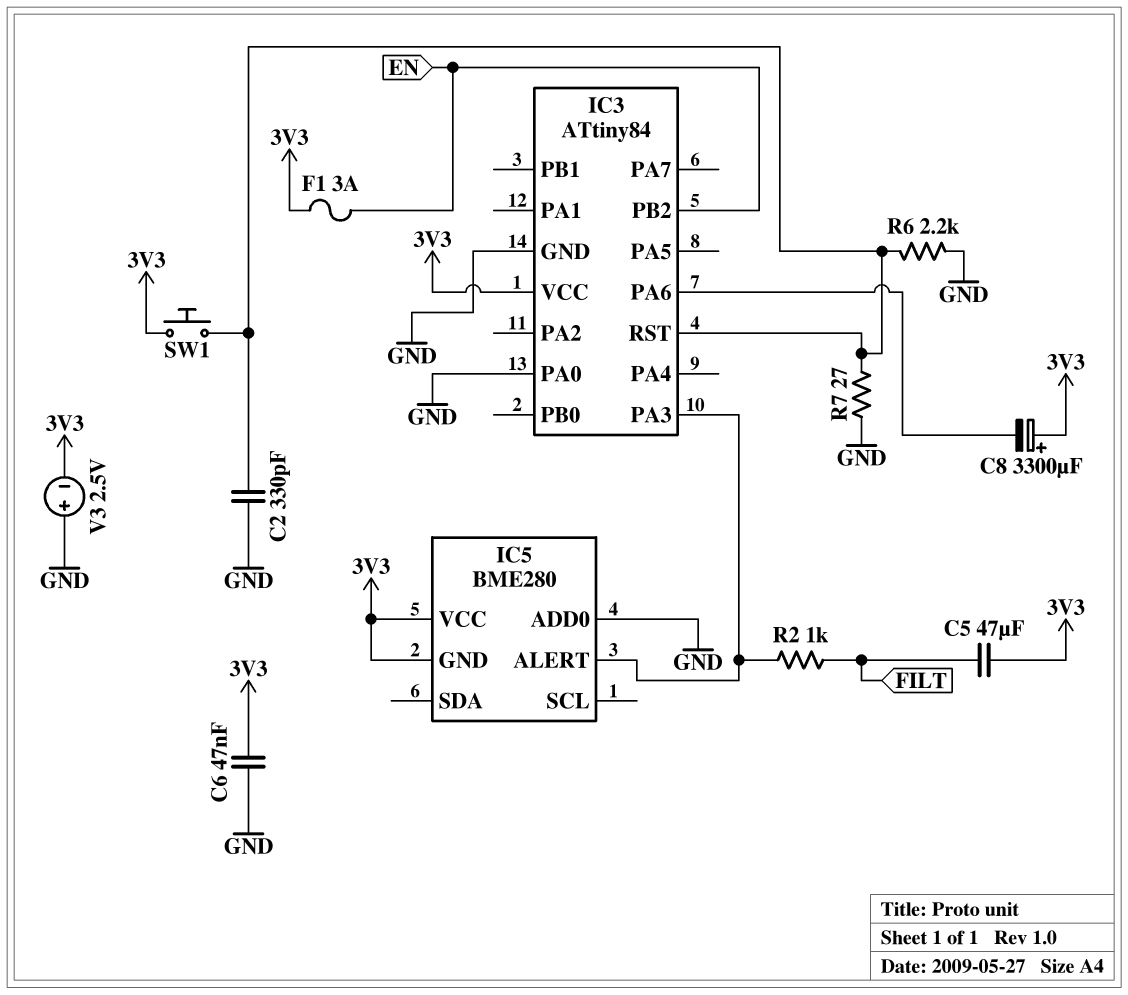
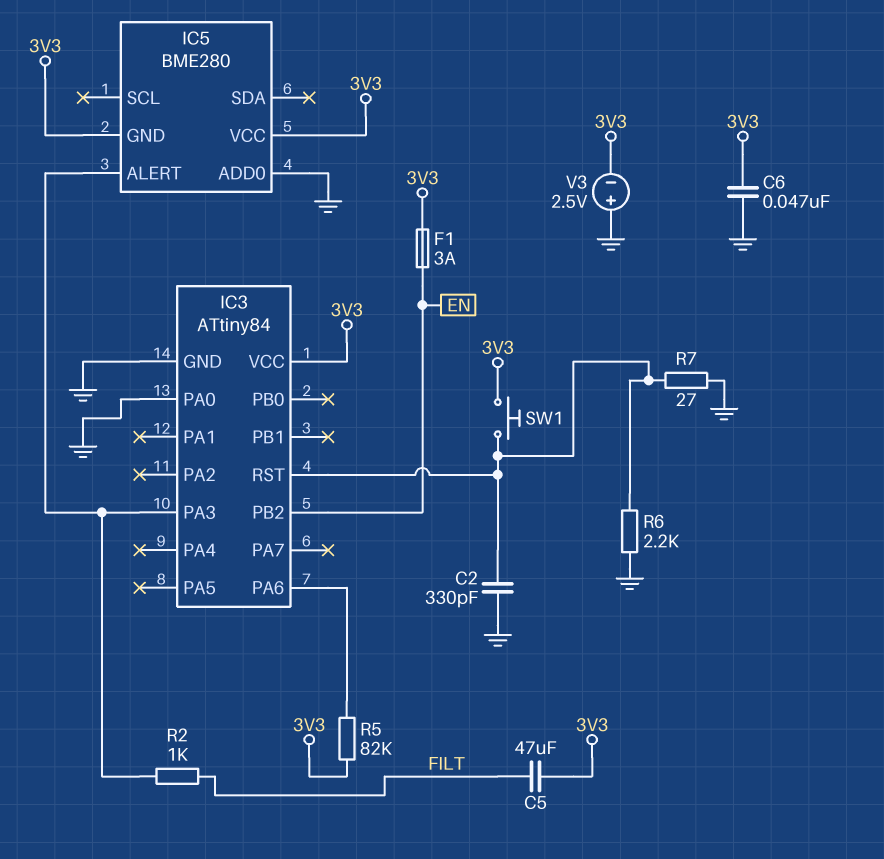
C8: 3300uF (plus 3V3, minus IC3/PA6) -> none
R5: none -> 82k (3V3, IC3/PA6)

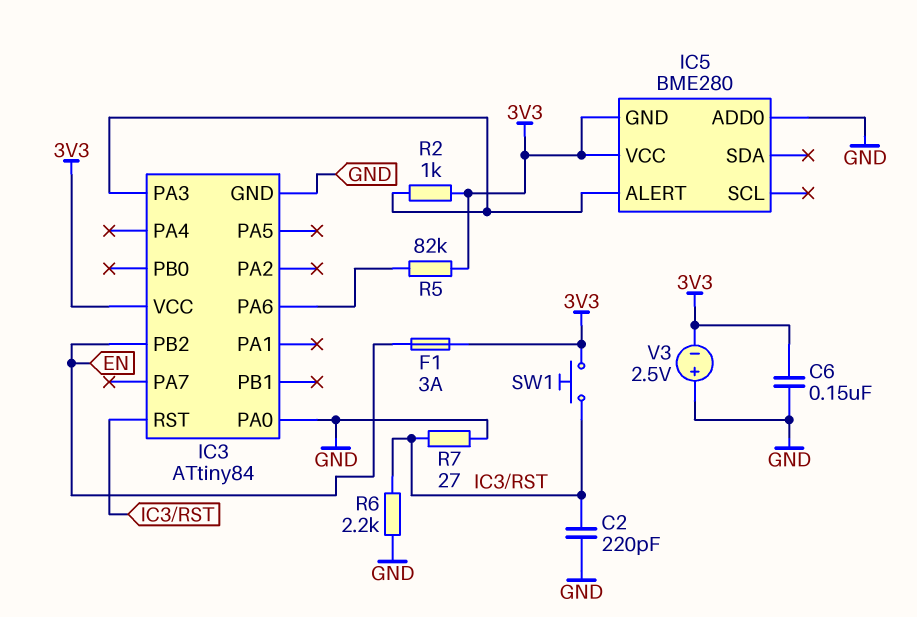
C2: 330pF (GND, IC3/RST) -> 220pF (GND, IC3/RST)
C5: 47uF (3V3, FILT) -> none
C6: 47nF (3V3, GND) -> 150nF (3V3, GND)
R2: 1k (FILT, IC3/PA3) -> 1k (3V3, IC3/PA3)

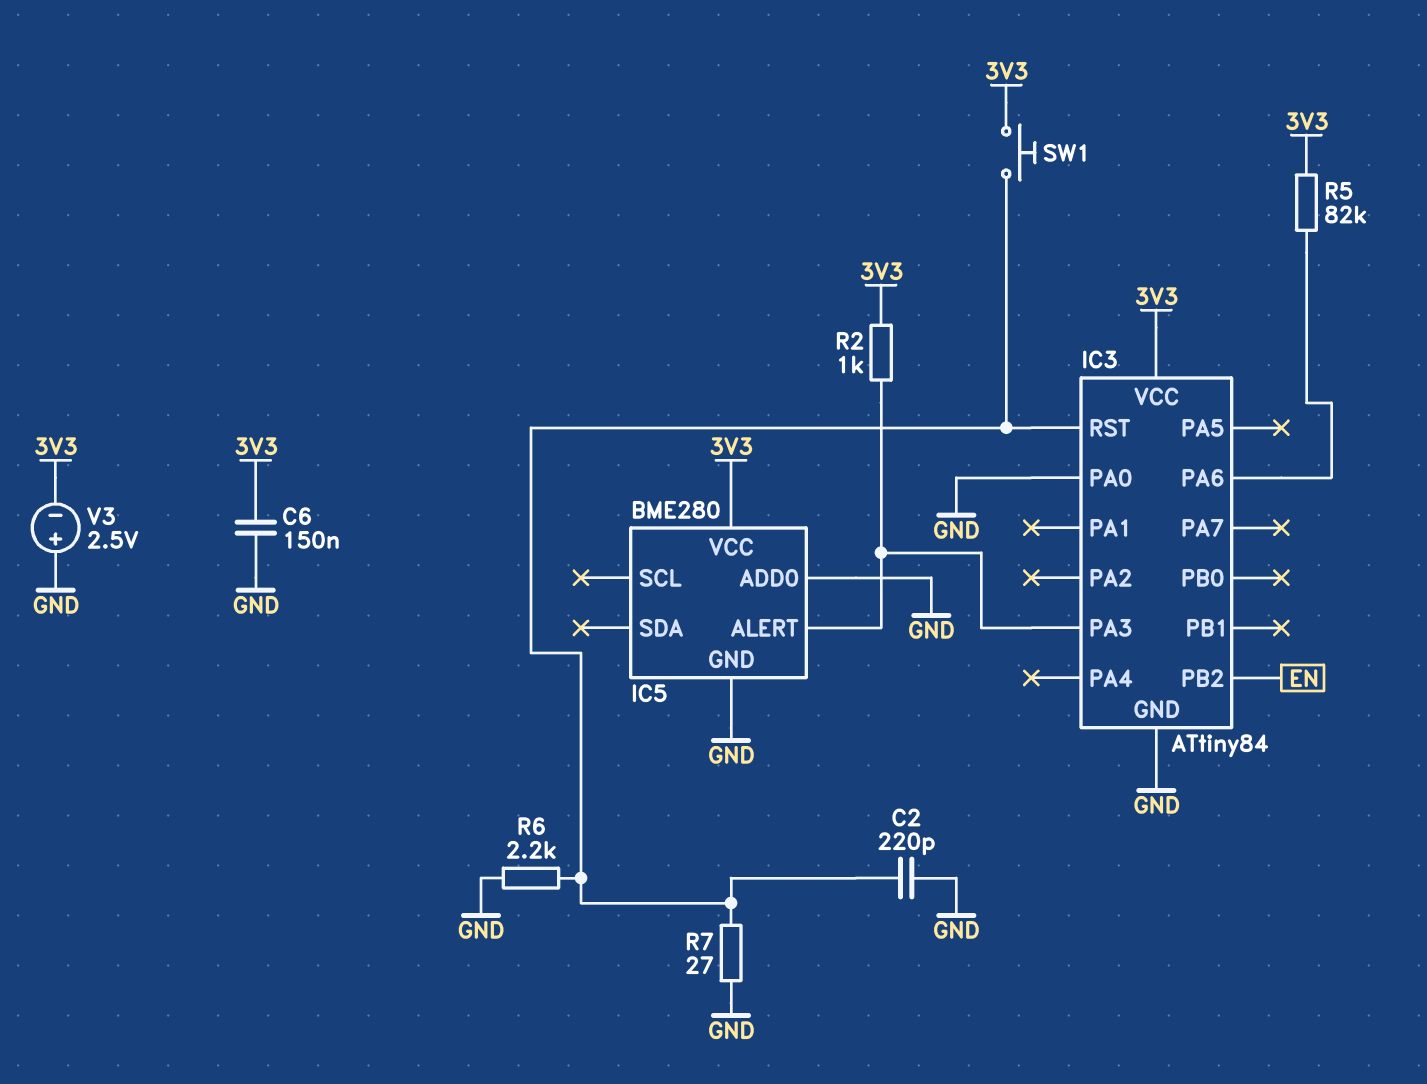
F1: 3A (3V3, EN) -> none
IC5 pin GND: 3V3 -> GND

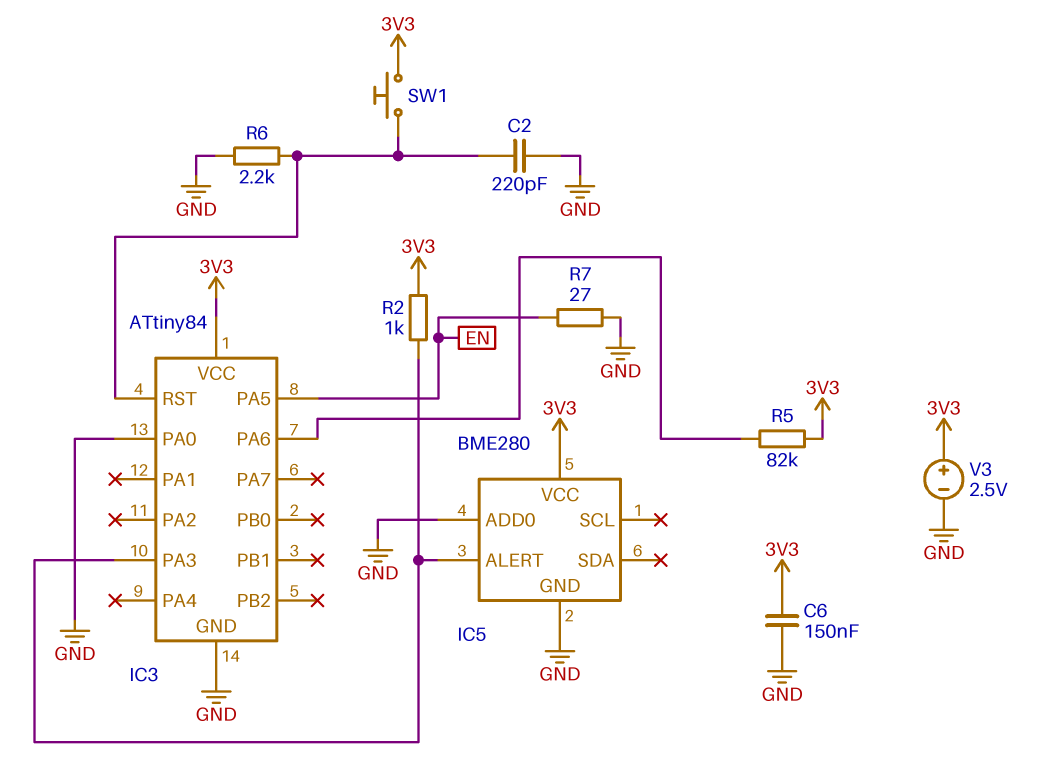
IC3 pin PA5: none -> EN
IC3 pin PB2: EN -> none
R7: 27 (GND, IC3/RST) -> 27 (EN, GND)
V3: 2.5V (plus GND, minus 3V3) -> 2.5V (plus 3V3, minus GND)

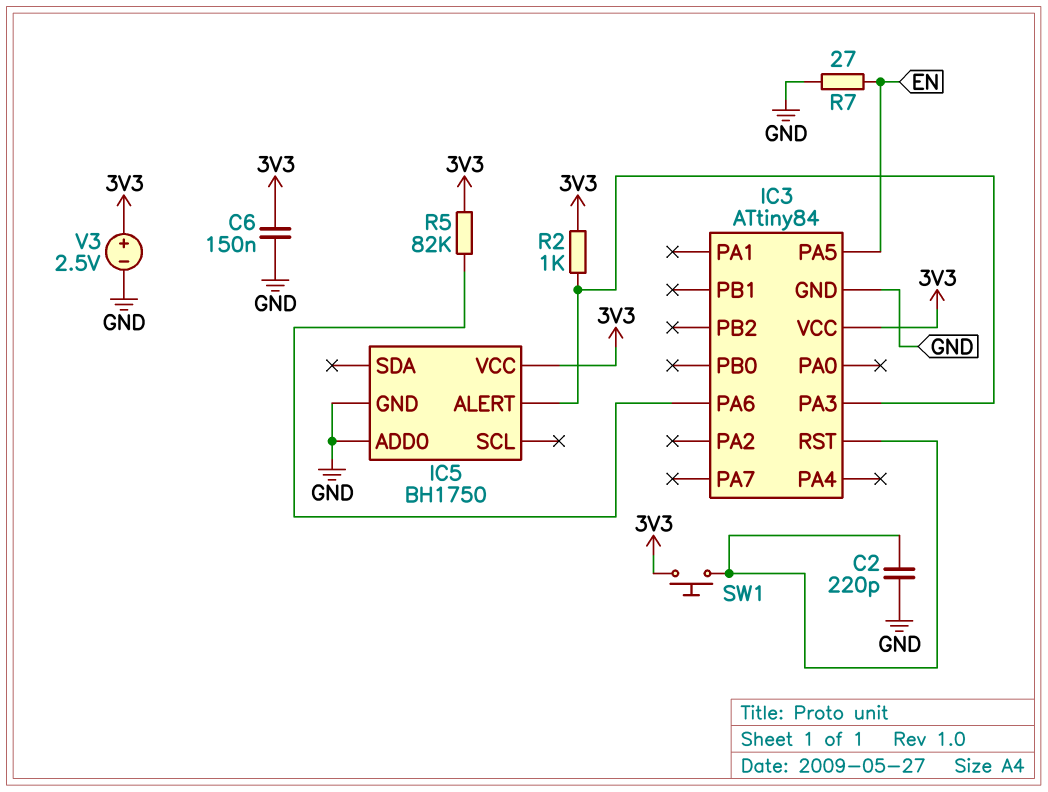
IC3 pin PA0: GND -> none
IC5: BME280 -> BH1750
R6: 2.2k (GND, IC3/RST) -> none

